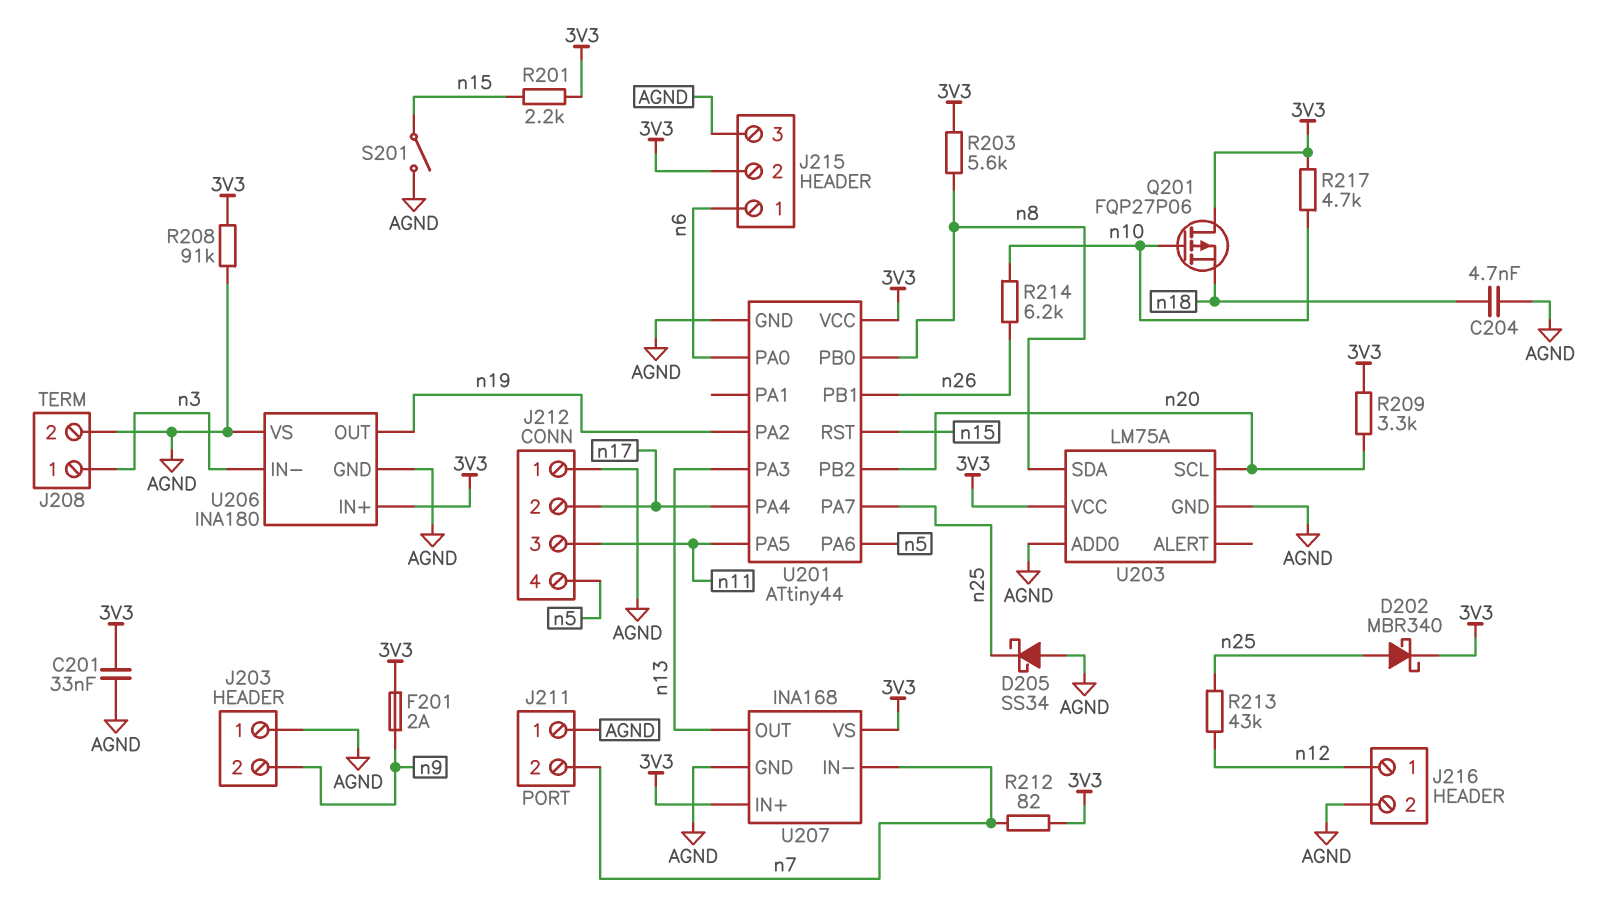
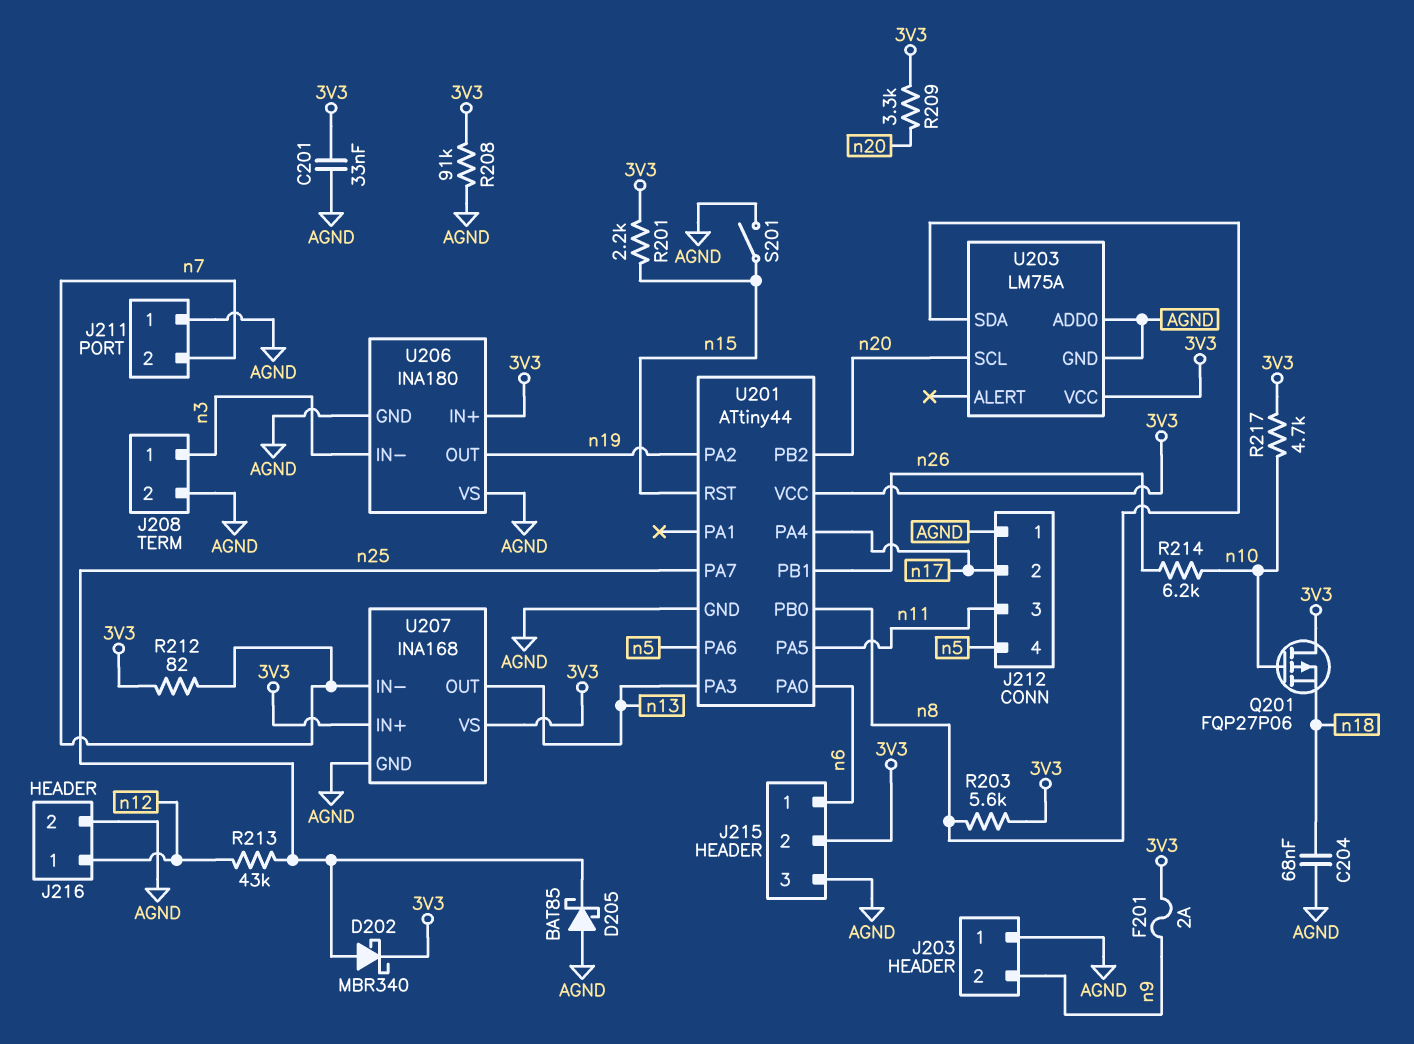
C204: 4.7nF (AGND, n18) -> 68nF (AGND, n18)
D205: schottky SS34 (A AGND, K n25) -> schottky BAT85 (A AGND, K n25)

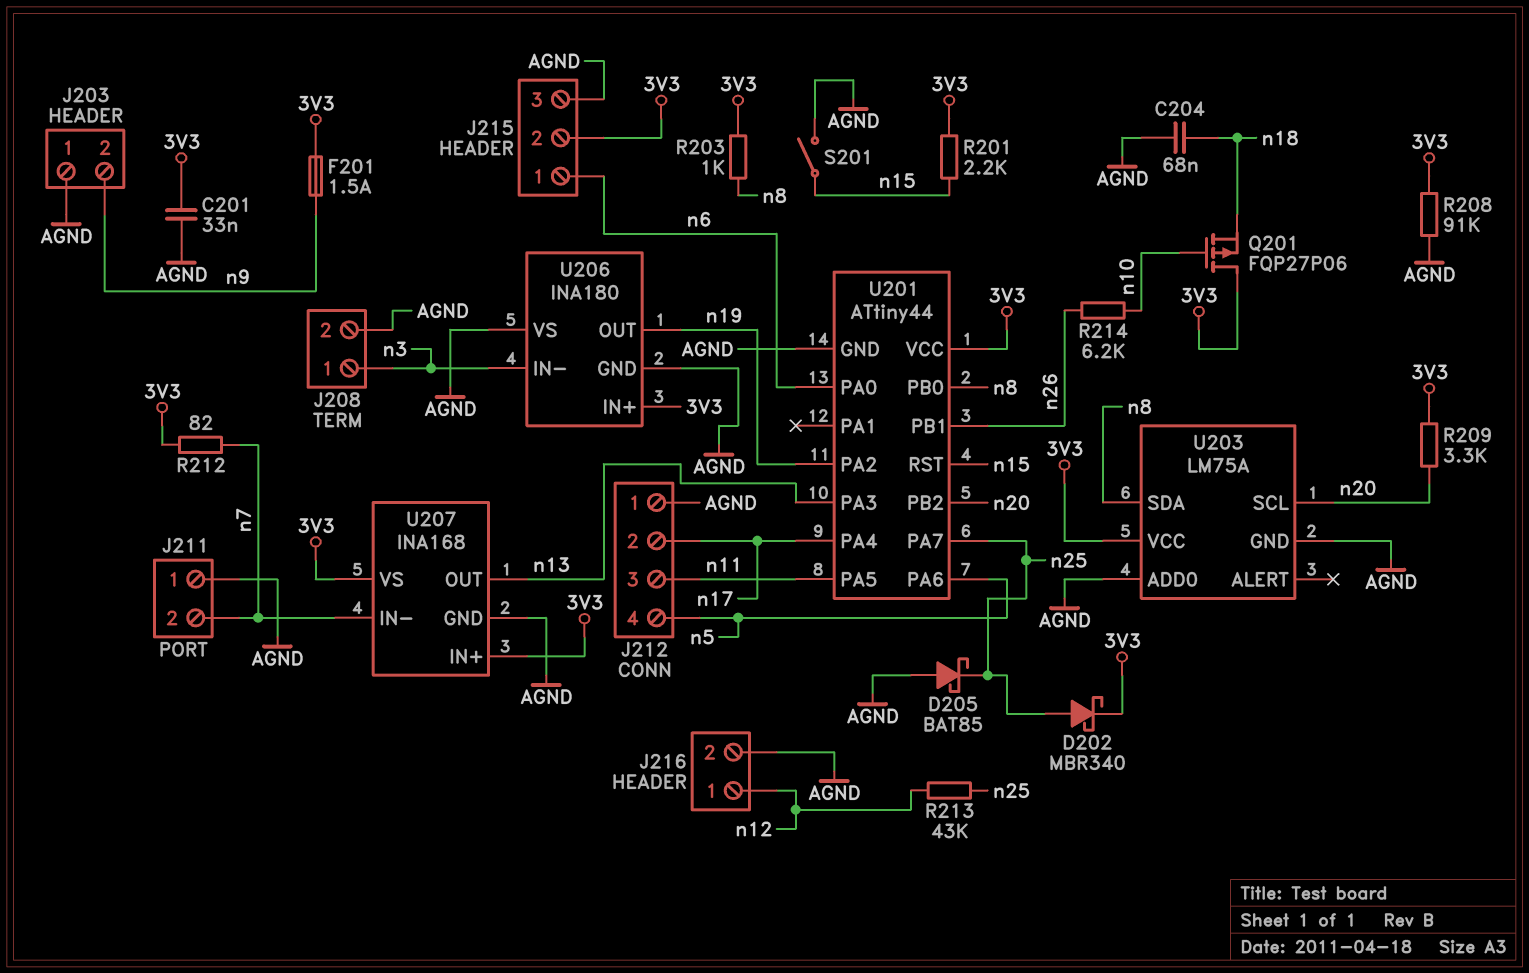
F201: 2A (3V3, n9) -> 1.5A (3V3, n9)
R203: 5.6k (3V3, n8) -> 1k (3V3, n8)
R217: 4.7k (3V3, n10) -> none

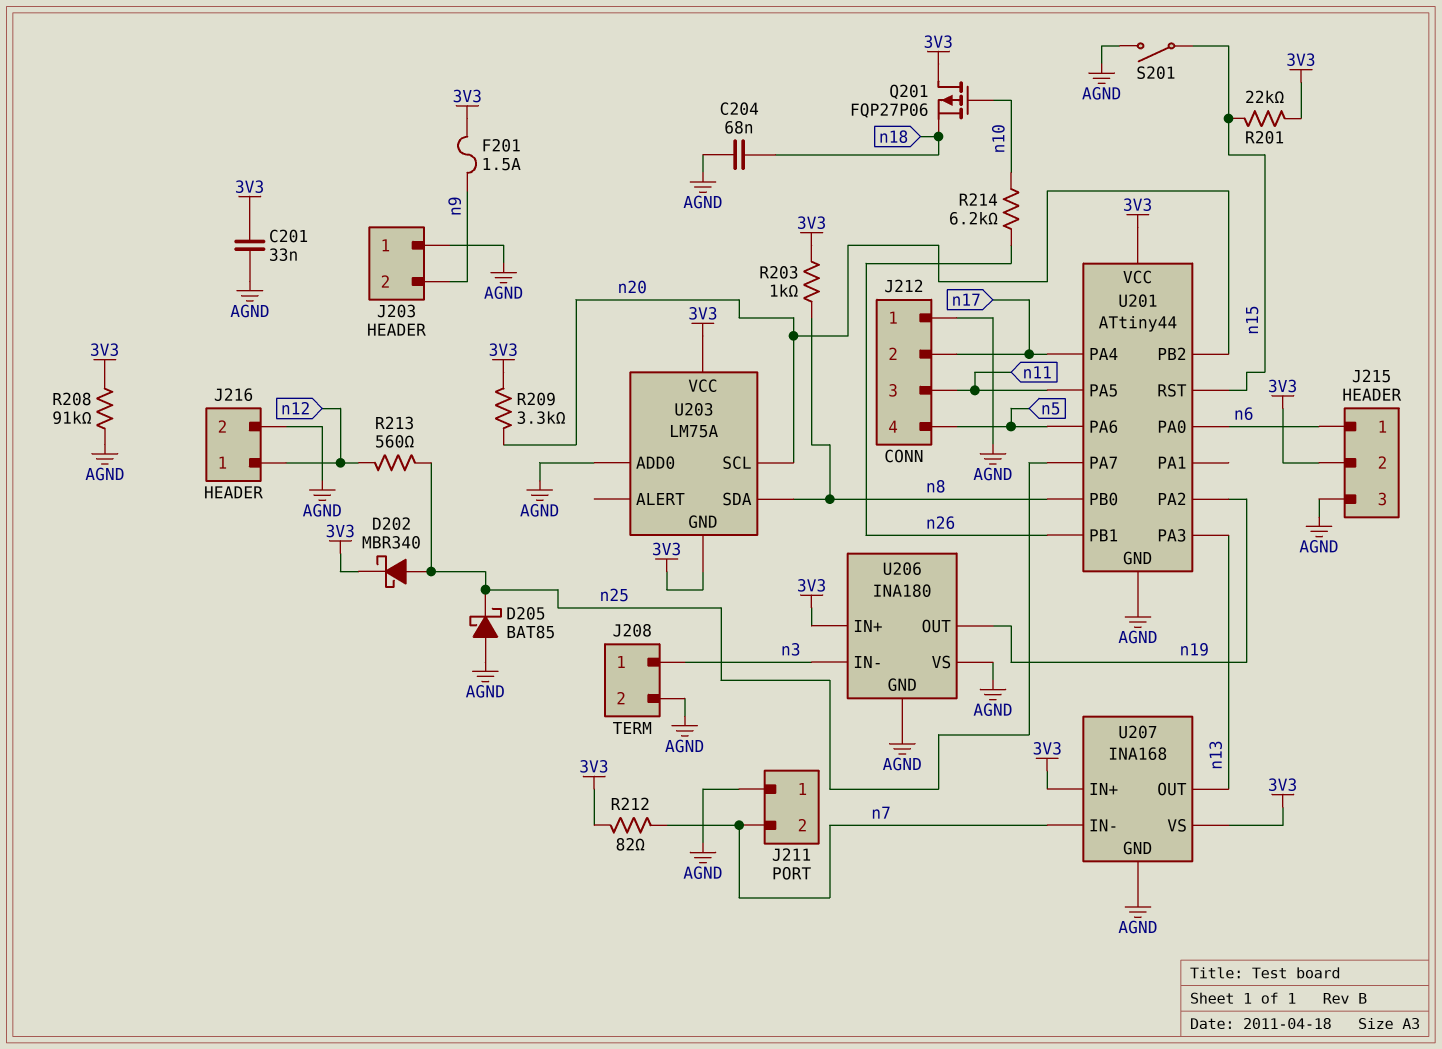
R201: 2.2k (3V3, n15) -> 22k (3V3, n15)
R213: 43k (n12, n25) -> 560 (n12, n25)
U203 pin GND: AGND -> 3V3

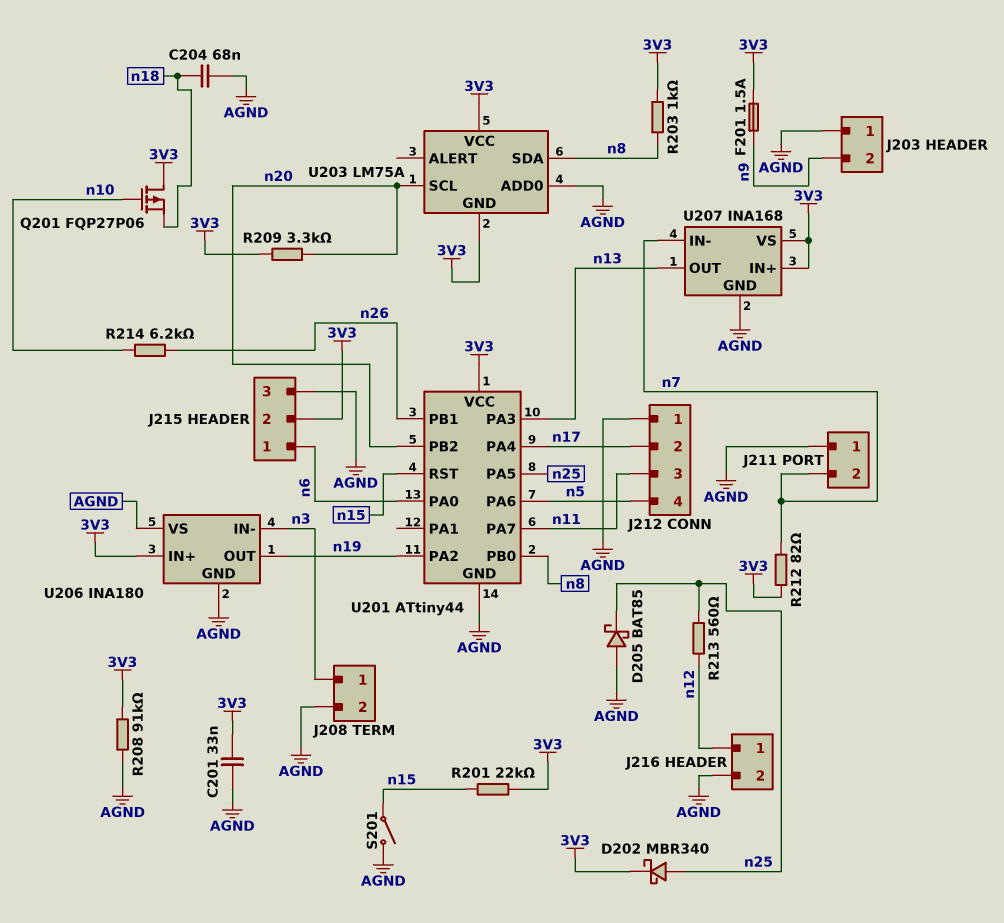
U201 pin PA5: n11 -> n25
U201 pin PA7: n25 -> n11

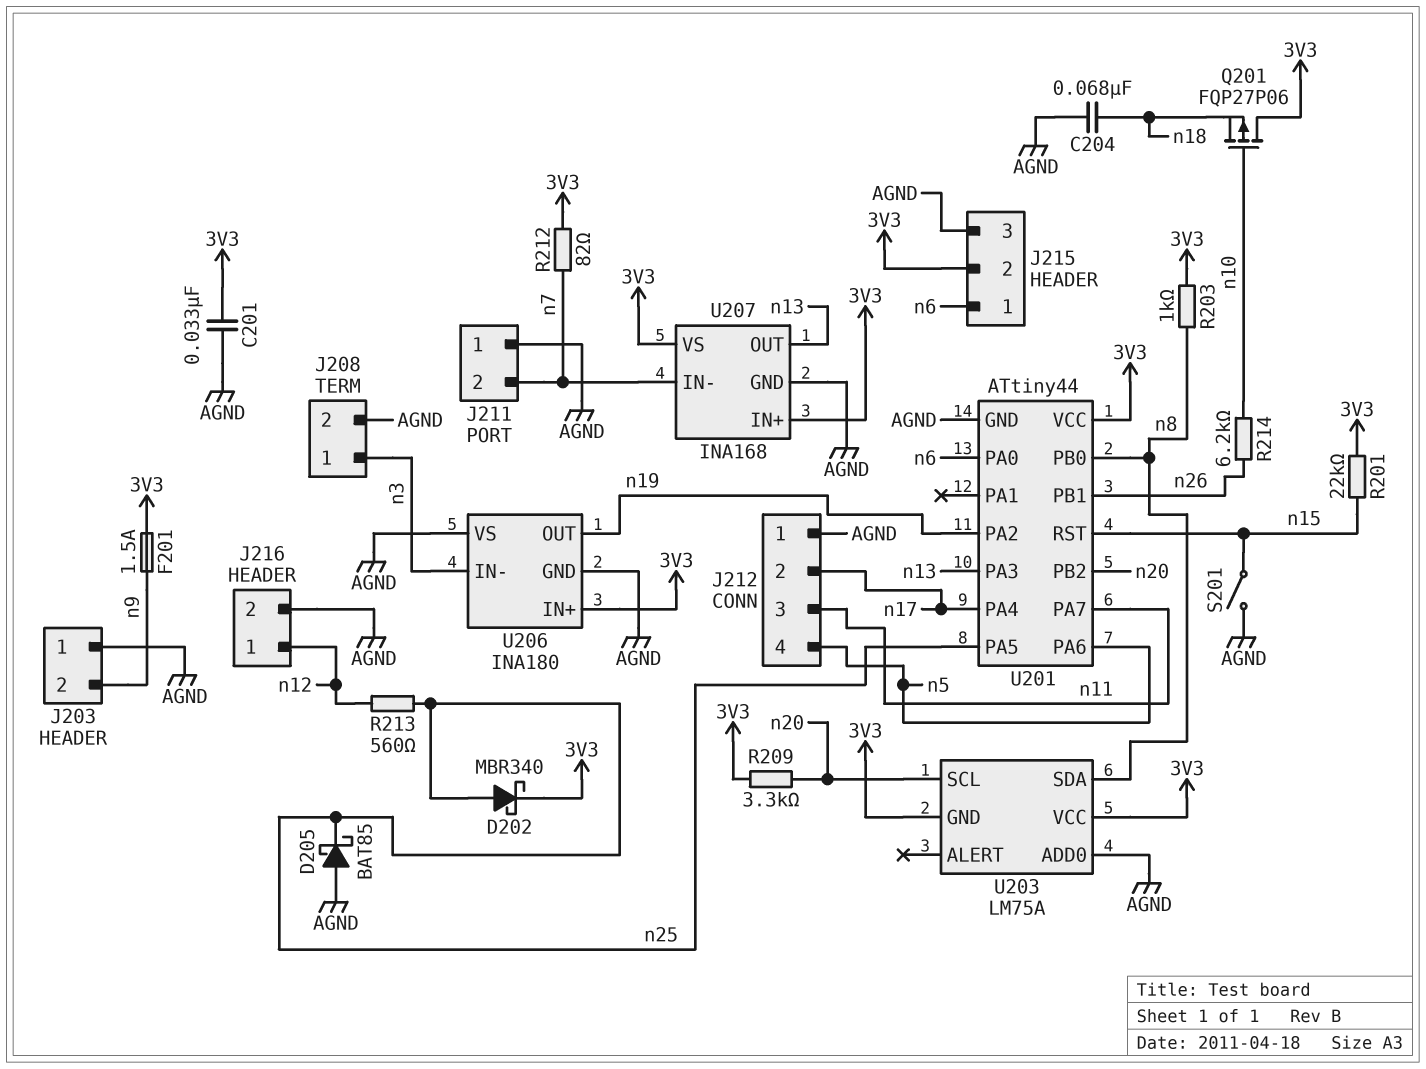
R208: 91k (3V3, AGND) -> none

